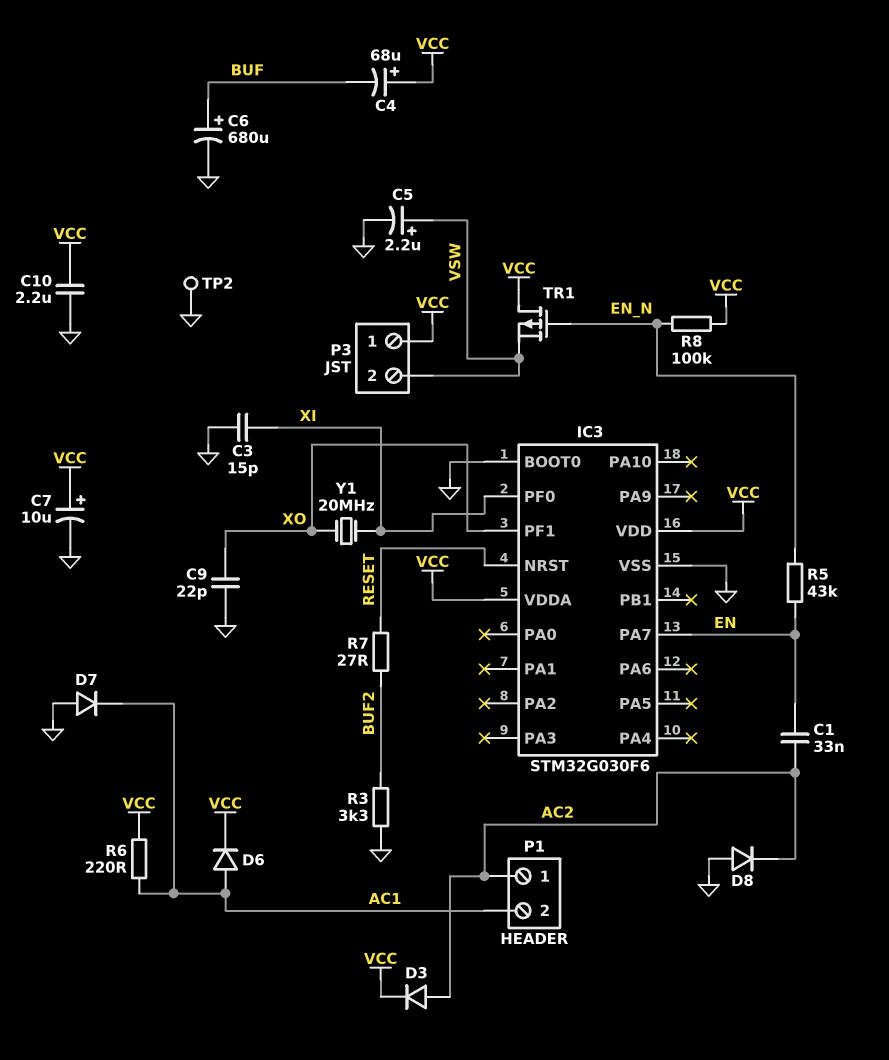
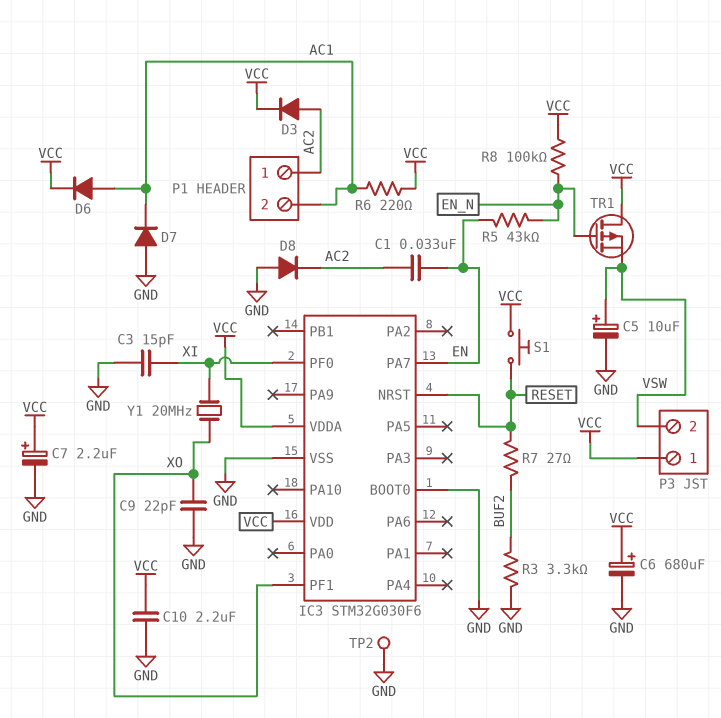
C4: 68uF (plus VCC, minus BUF) -> none
C5: 2.2uF (plus VSW, minus GND) -> 10uF (plus VSW, minus GND)
C6: 680uF (plus BUF, minus GND) -> 680uF (plus VCC, minus GND)
C7: 10uF (plus VCC, minus GND) -> 2.2uF (plus VCC, minus GND)
S1: none -> button (RESET, VCC)

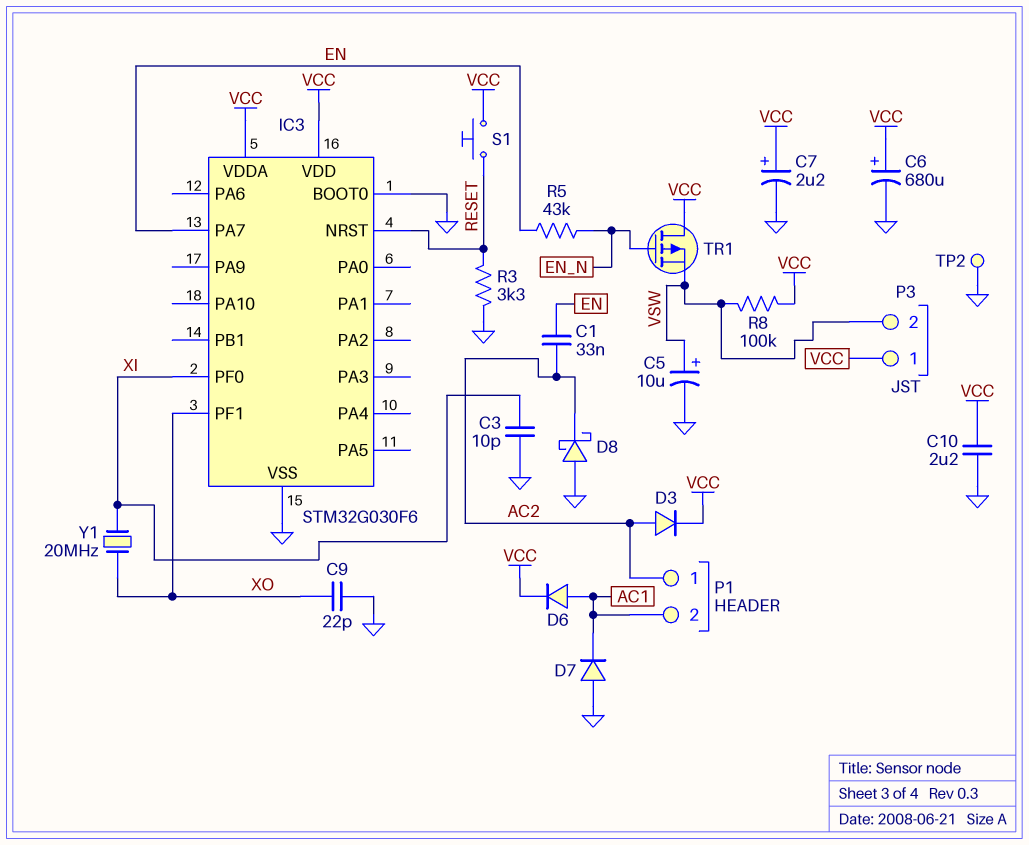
C3: 15pF (GND, XI) -> 10pF (GND, XI)
D8: diode (A GND, K AC2) -> schottky (A GND, K AC2)
R3: 3.3k (BUF2, GND) -> 3.3k (GND, RESET)
R6: 220 (AC1, VCC) -> none
R7: 27 (BUF2, RESET) -> none
R8: 100k (EN_N, VCC) -> 100k (VCC, VSW)

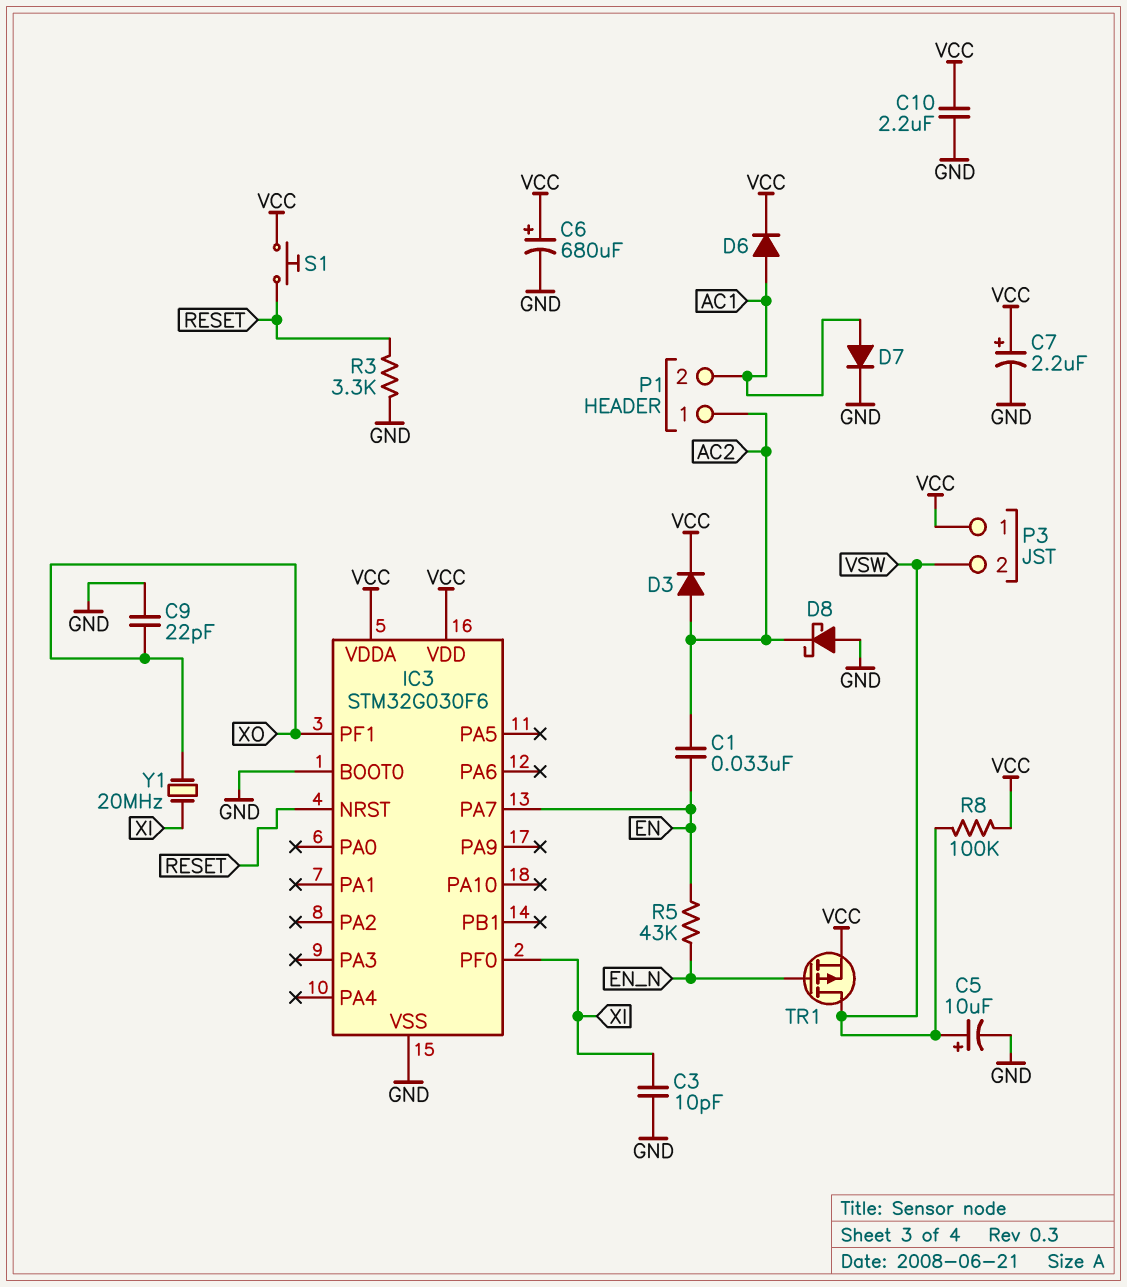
D7: diode (A GND, K AC1) -> diode (A AC1, K GND)
TP2: test point (GND) -> none
TR1: PMOS (G EN_N, D VCC, S VSW) -> PMOS (G EN_N, D VSW, S VCC)

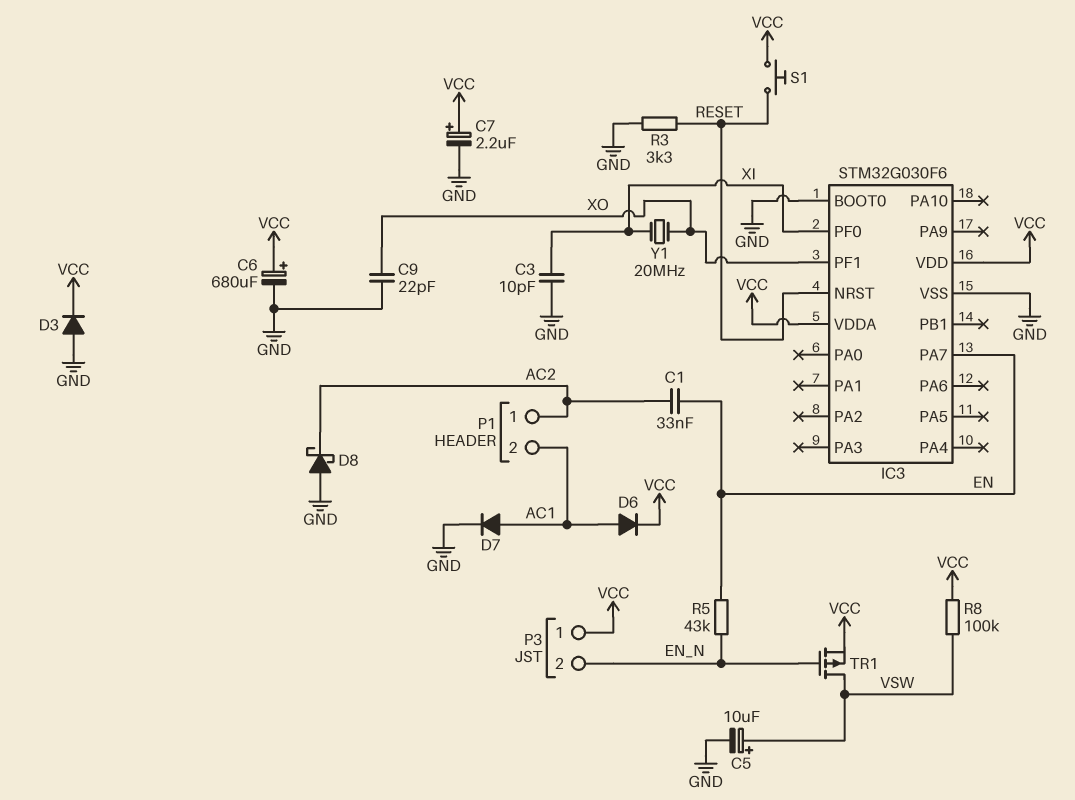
C10: 2.2uF (GND, VCC) -> none
D3: diode (A AC2, K VCC) -> diode (A GND, K VCC)
P3 pin 2: VSW -> EN_N

